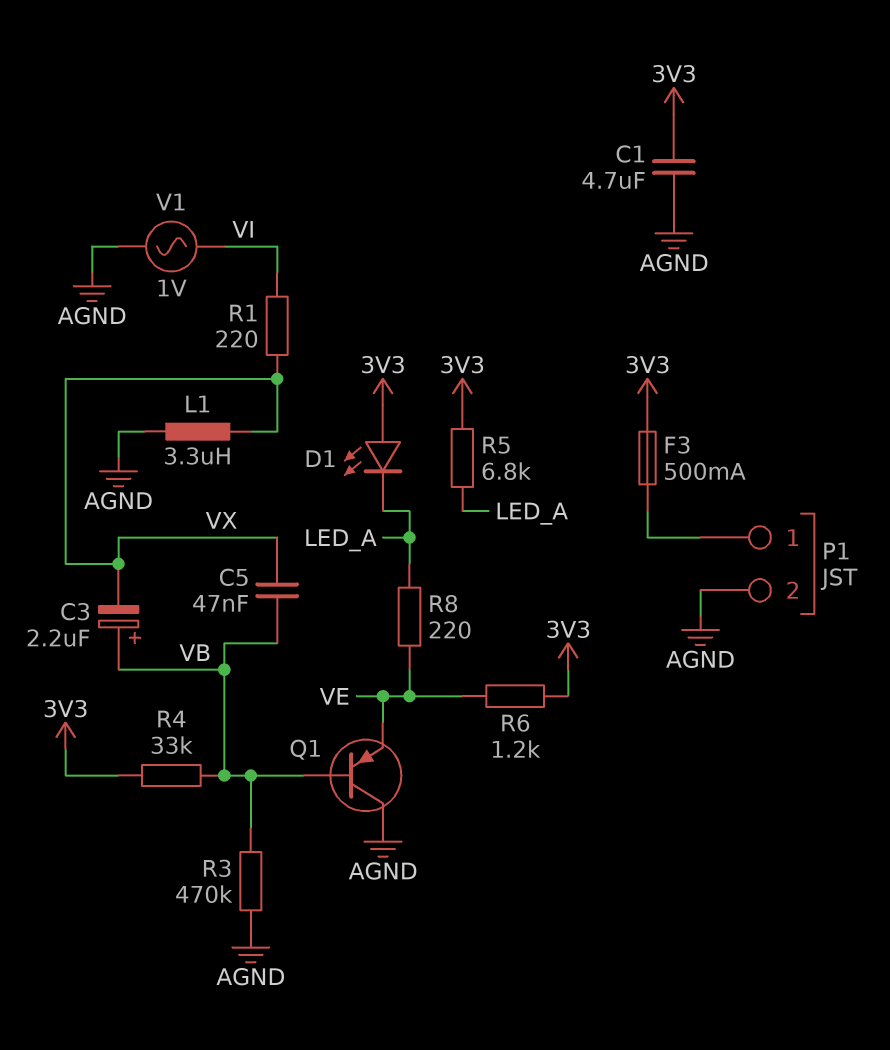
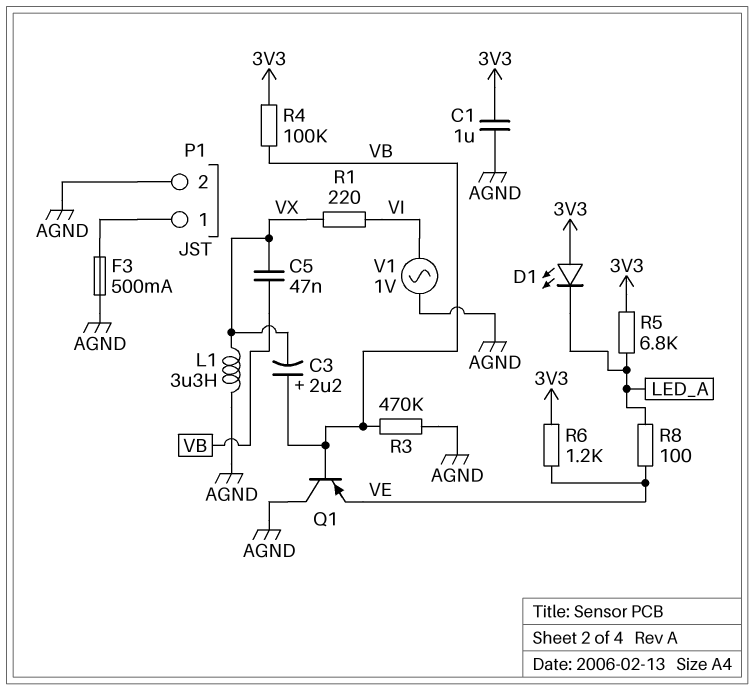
C1: 4.7uF (3V3, AGND) -> 1uF (3V3, AGND)
F3: 500mA (3V3, P1/1) -> 500mA (AGND, P1/1)
R4: 33k (3V3, VB) -> 100k (3V3, VB)
R8: 220 (LED_A, VE) -> 100 (LED_A, VE)

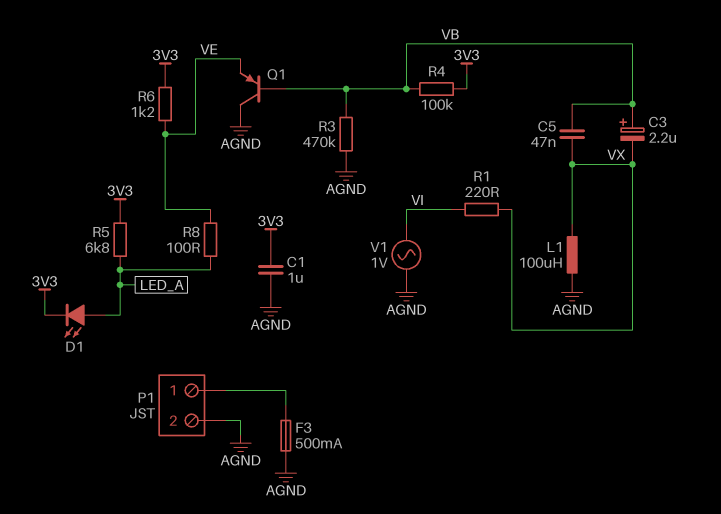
D1: LED (A 3V3, K LED_A) -> LED (A LED_A, K 3V3)
L1: 3.3uH (AGND, VX) -> 100uH (AGND, VX)

